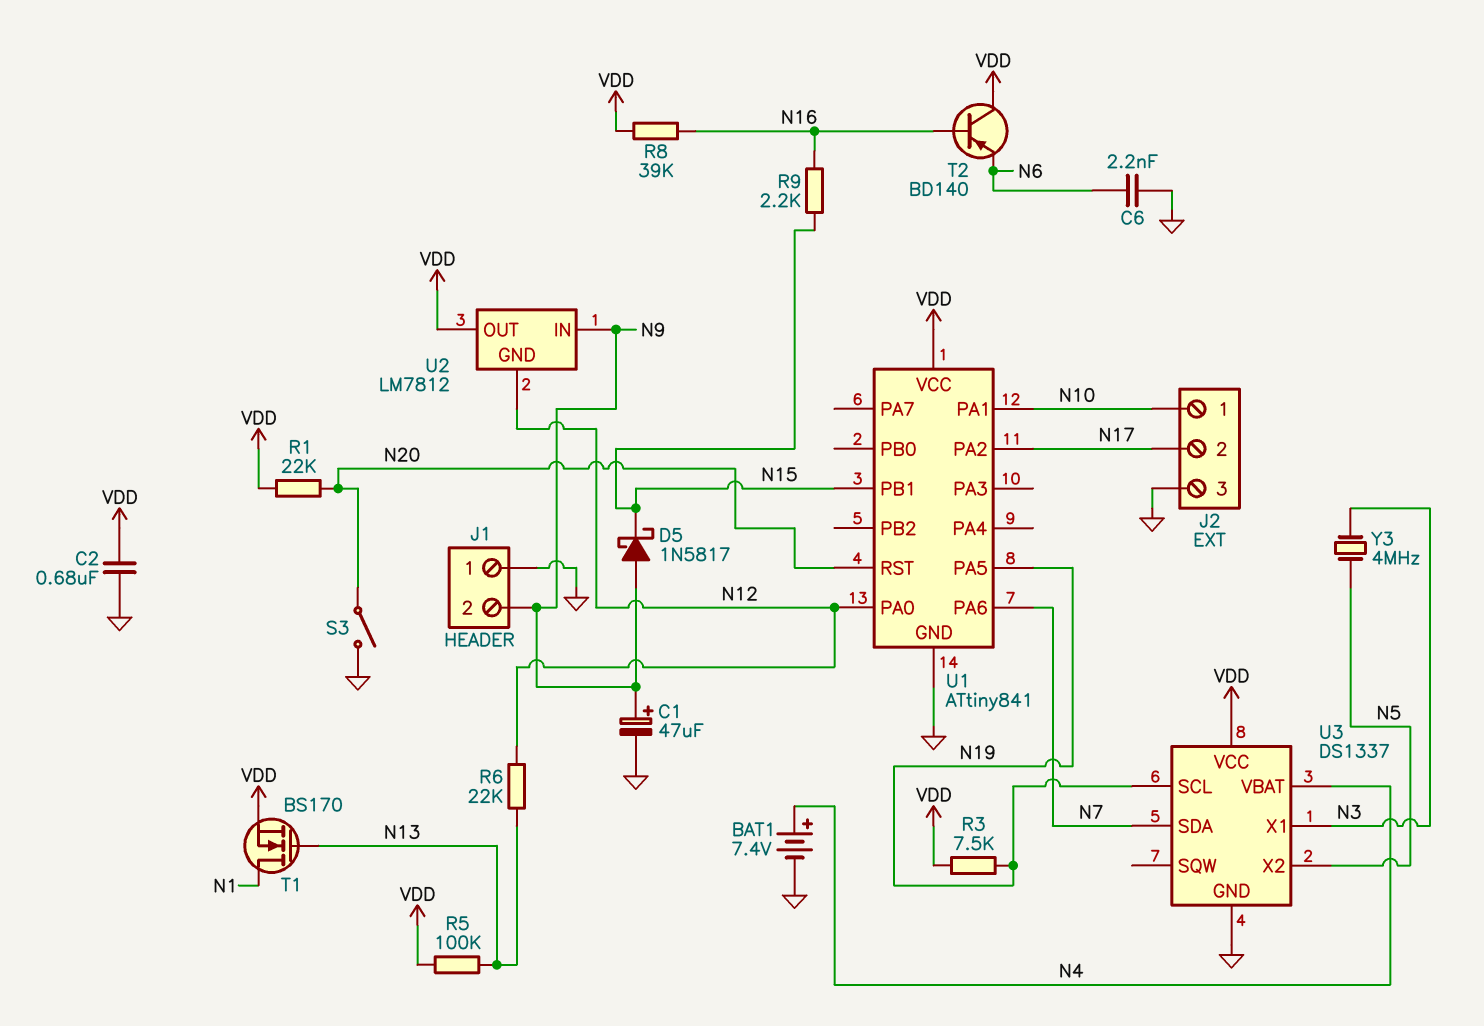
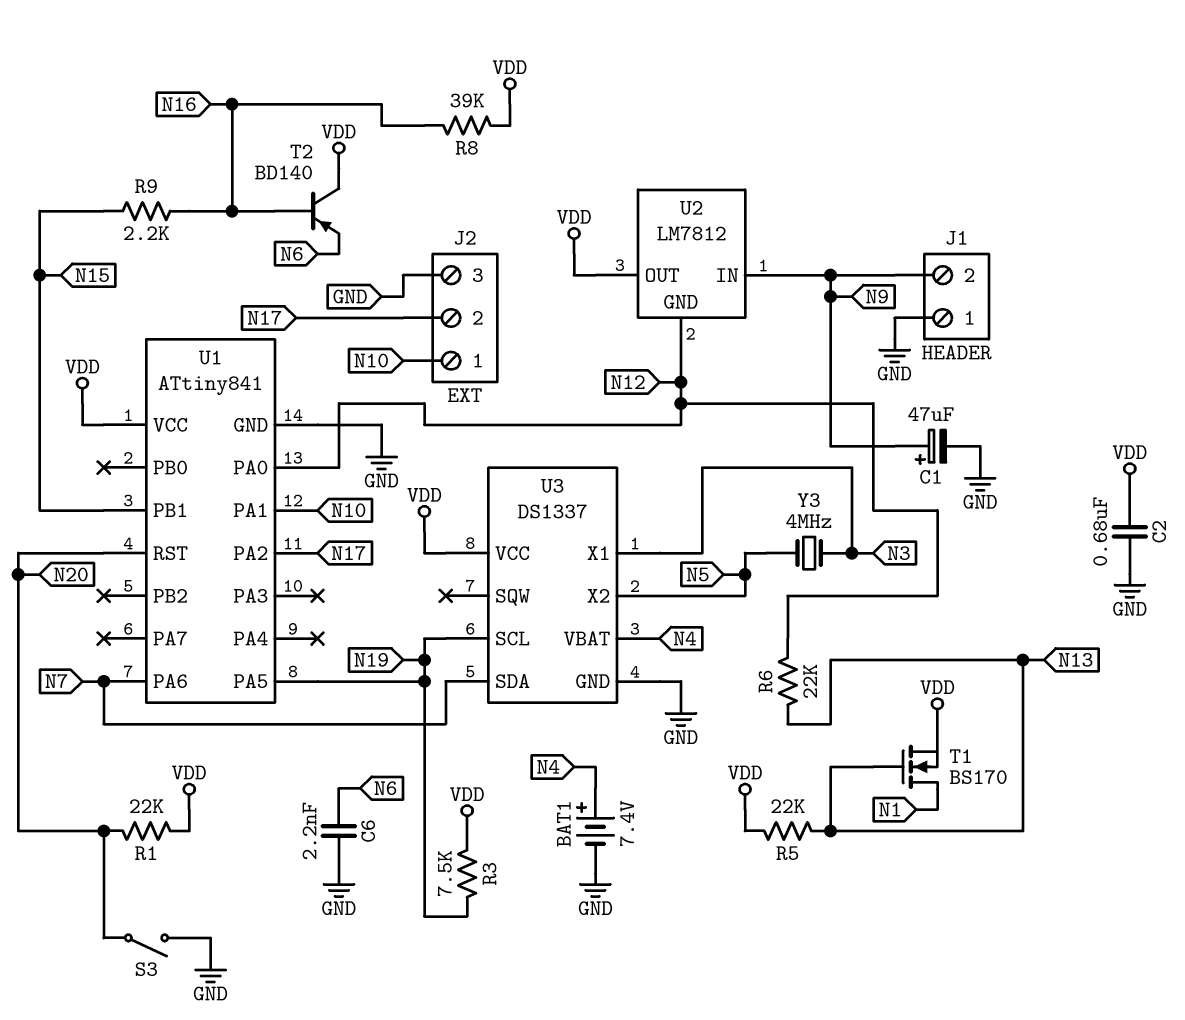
D5: schottky 1N5817 (A N9, K N15) -> none
R5: 100k (N13, VDD) -> 22k (N13, VDD)

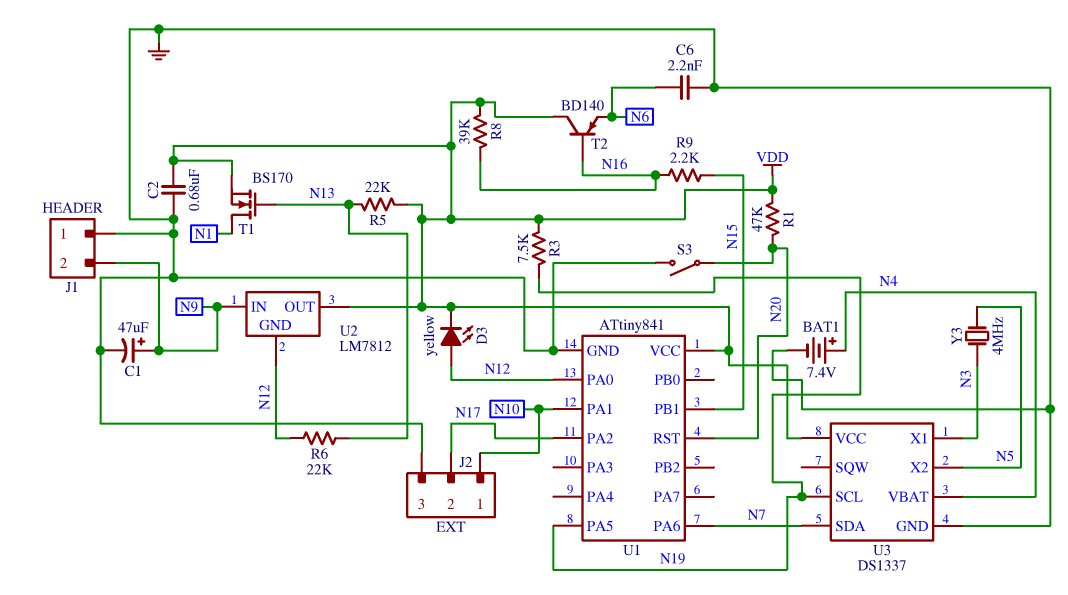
D3: none -> LED yellow (A N12, K VDD)
R1: 22k (N20, VDD) -> 47k (N20, VDD)

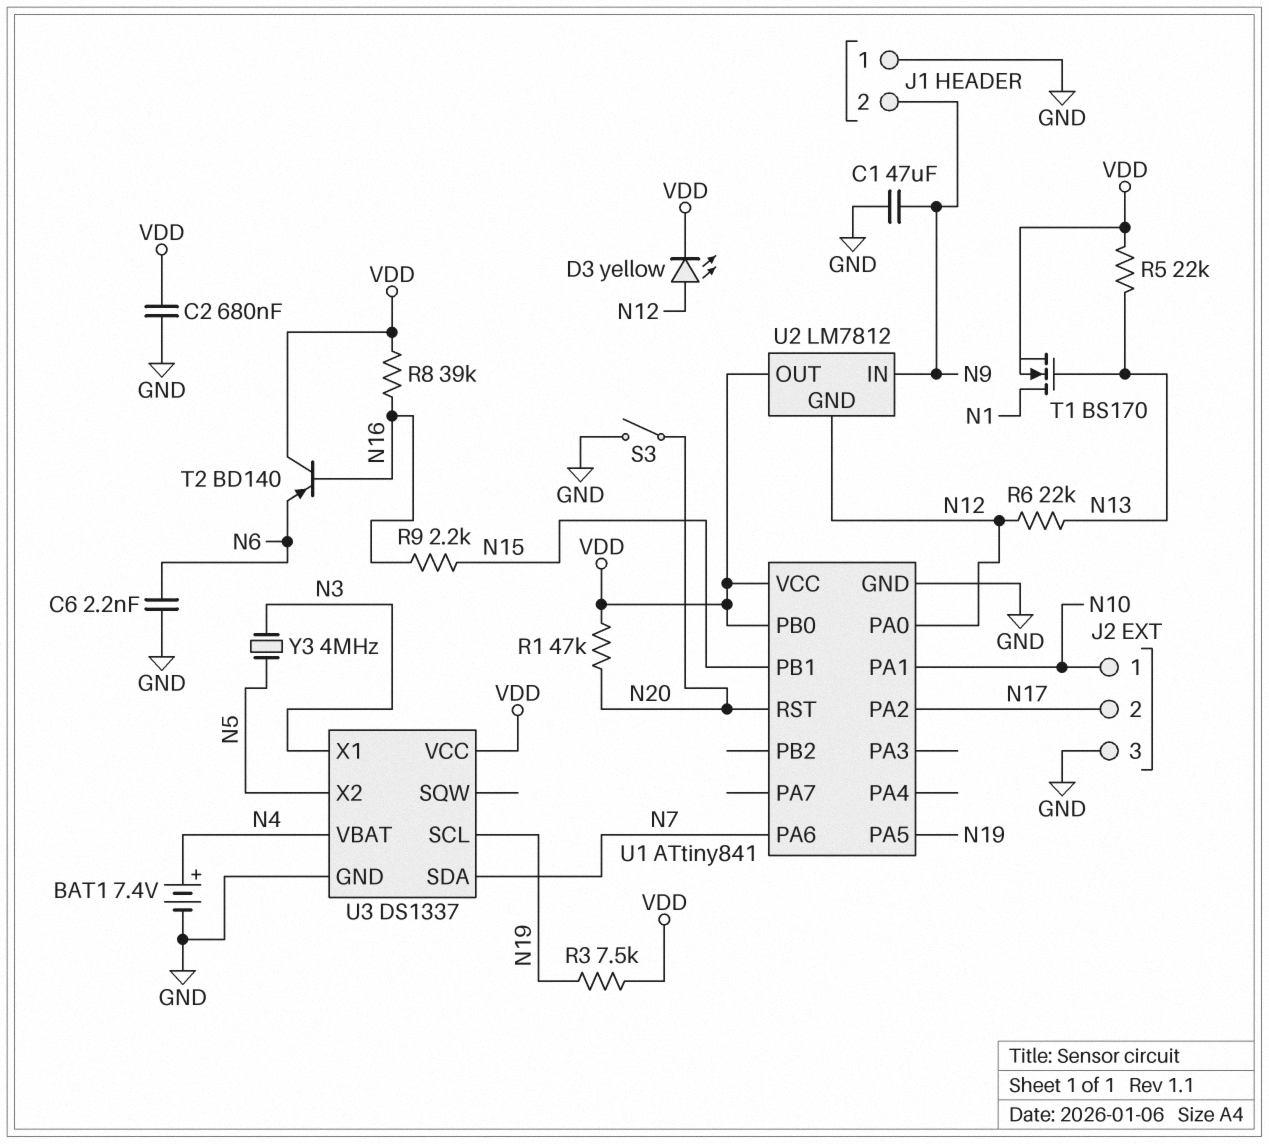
C1: 47uF (plus N9, minus GND) -> 47uF (GND, N9)
U1 pin PB0: none -> VDD

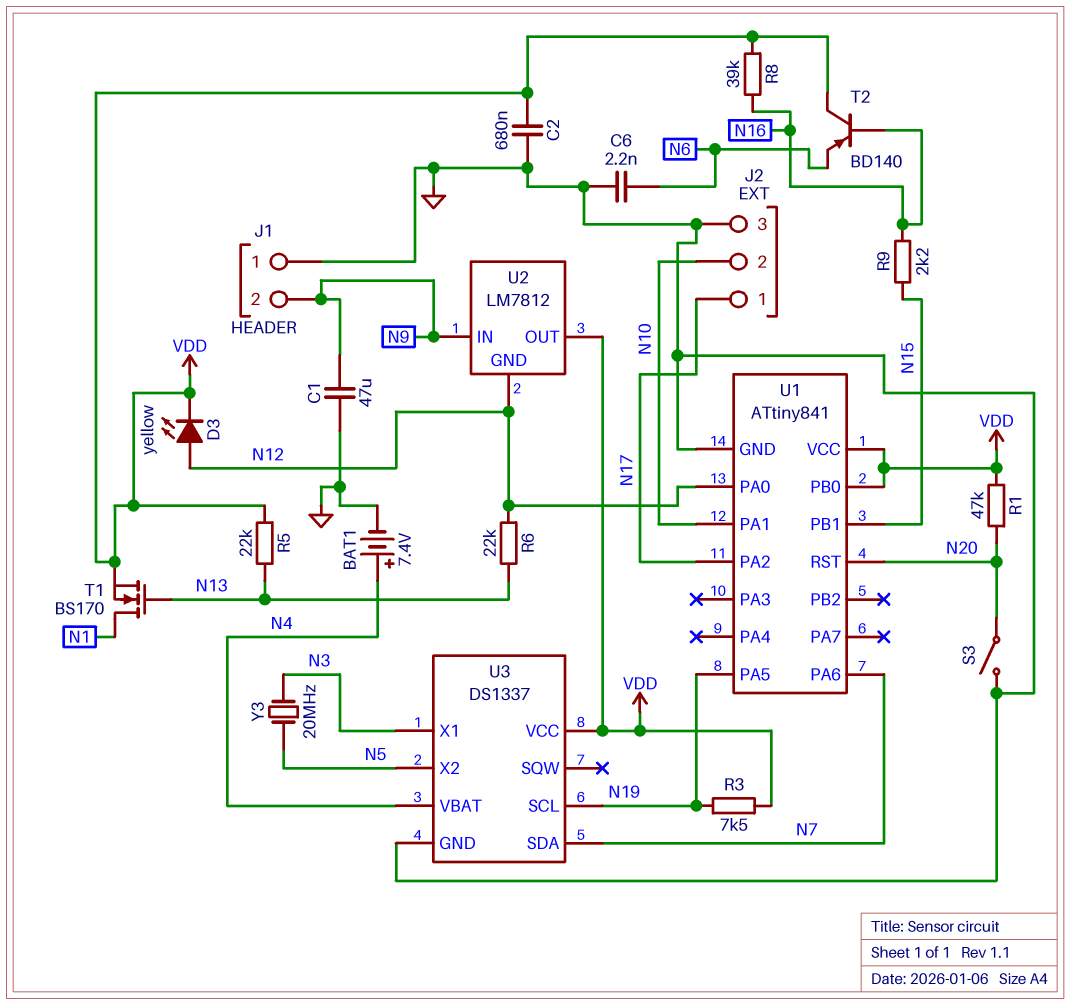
J2 pin 1: N10 -> N17
J2 pin 2: N17 -> N10
Y3: 4MHz (N3, N5) -> 20MHz (N3, N5)

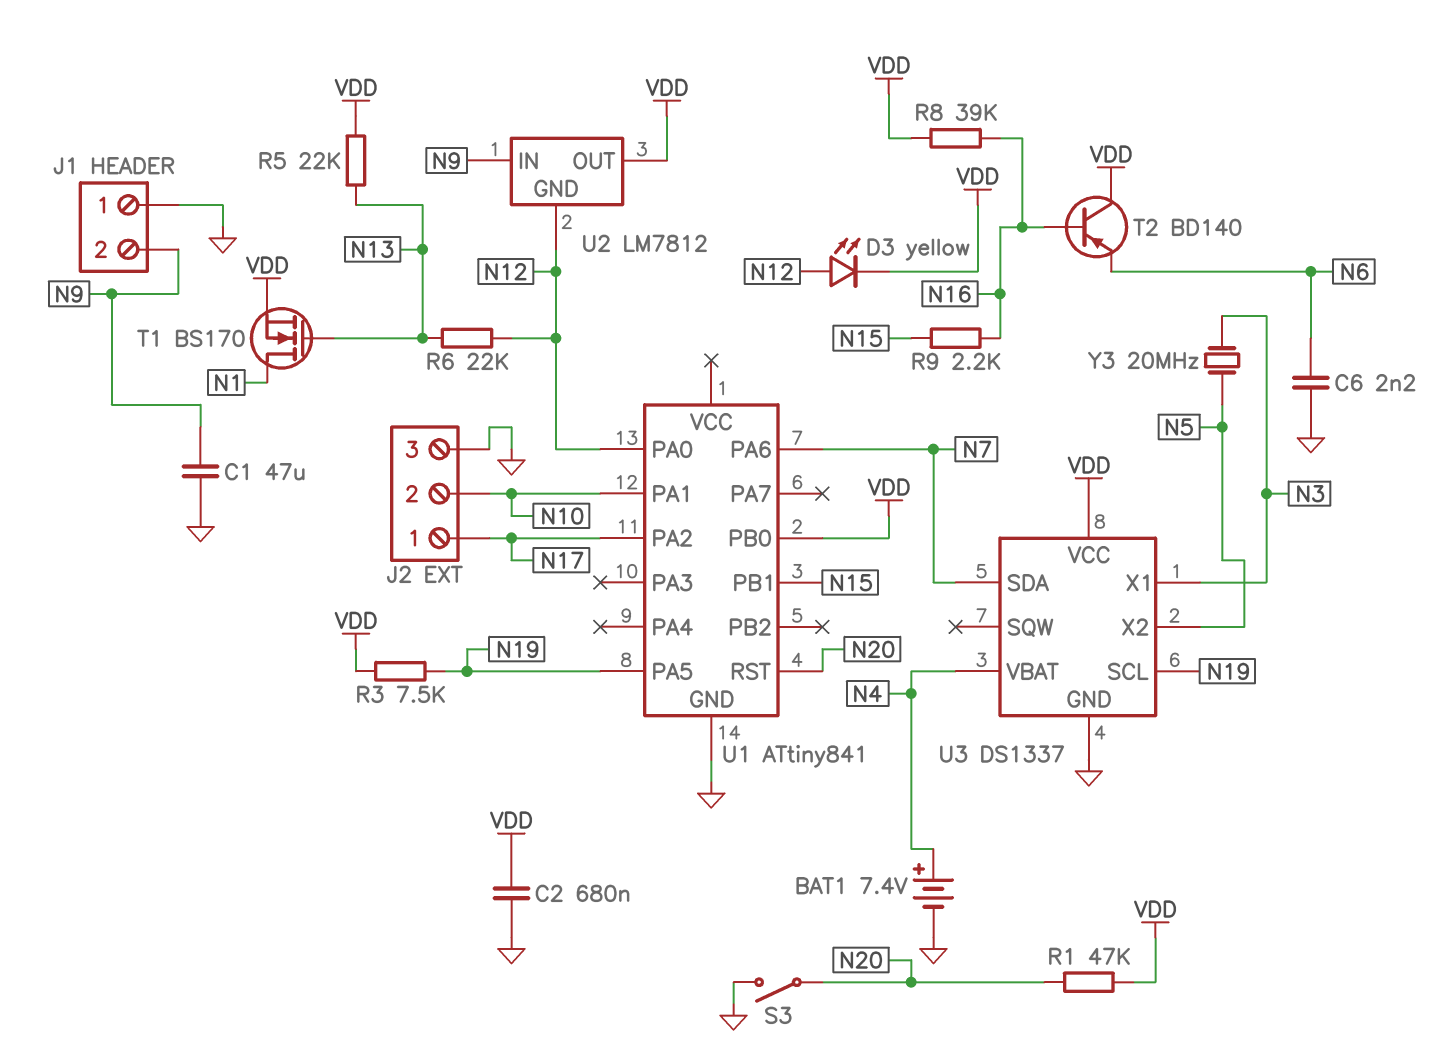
U1 pin VCC: VDD -> none

